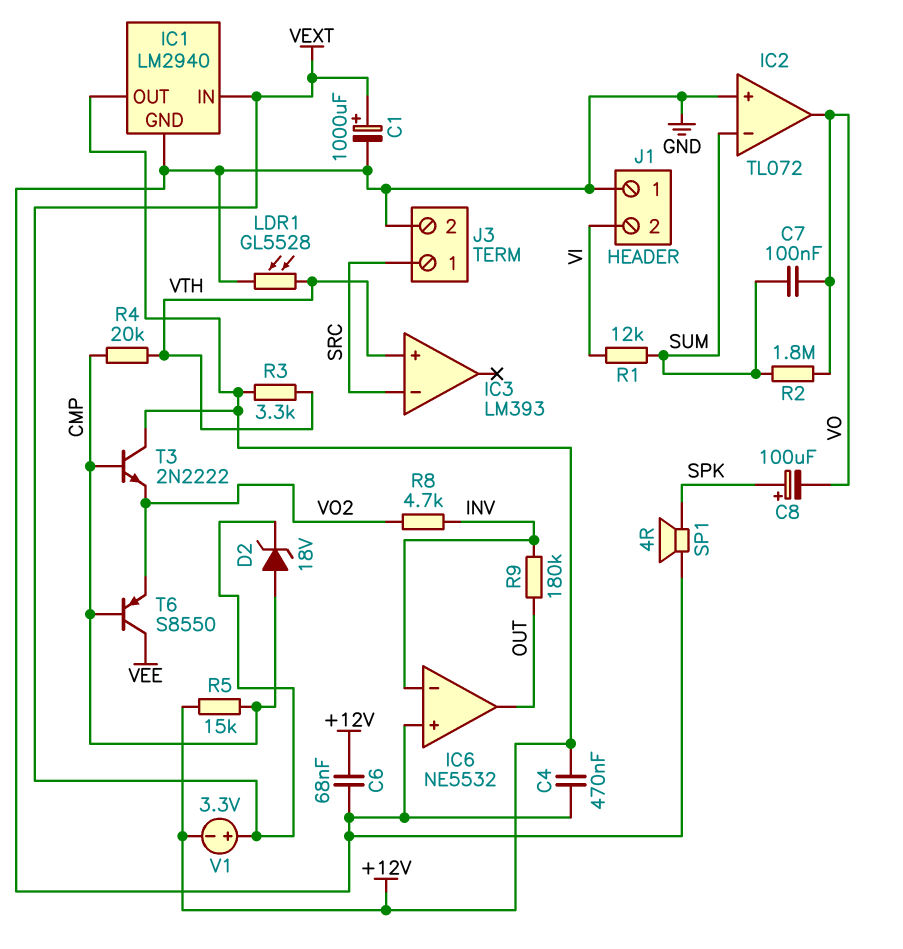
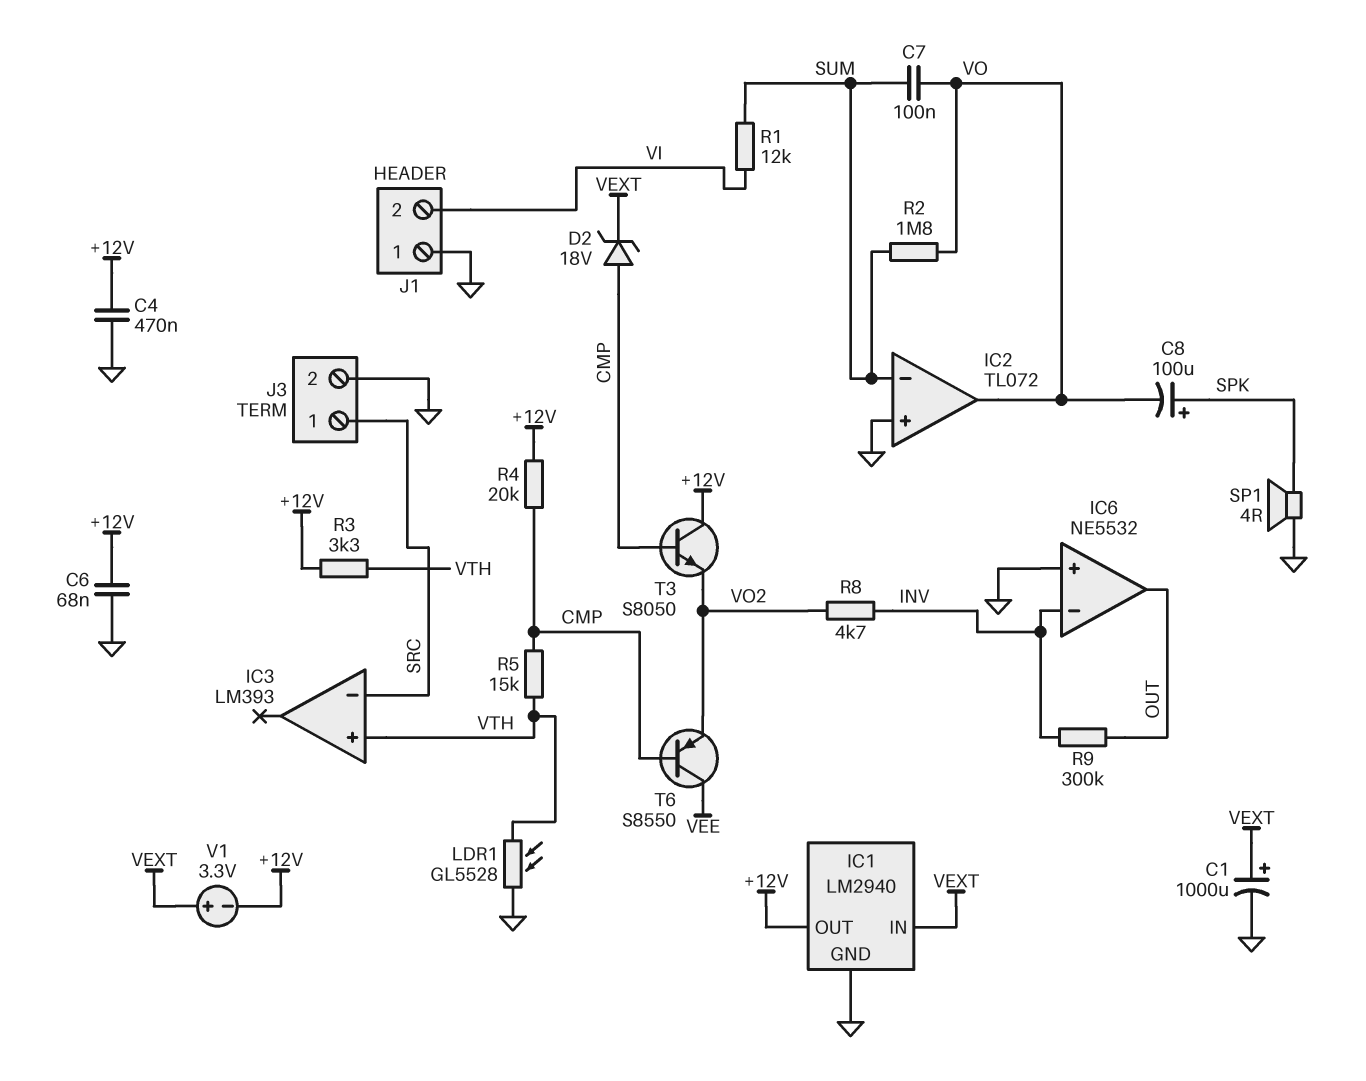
R4: 20k (CMP, VTH) -> 20k (+12V, CMP)
R5: 15k (+12V, CMP) -> 15k (CMP, VTH)
R9: 180k (INV, OUT) -> 300k (INV, OUT)
T3: NPN 2N2222 (B CMP, C +12V, E VO2) -> NPN S8050 (B CMP, C +12V, E VO2)

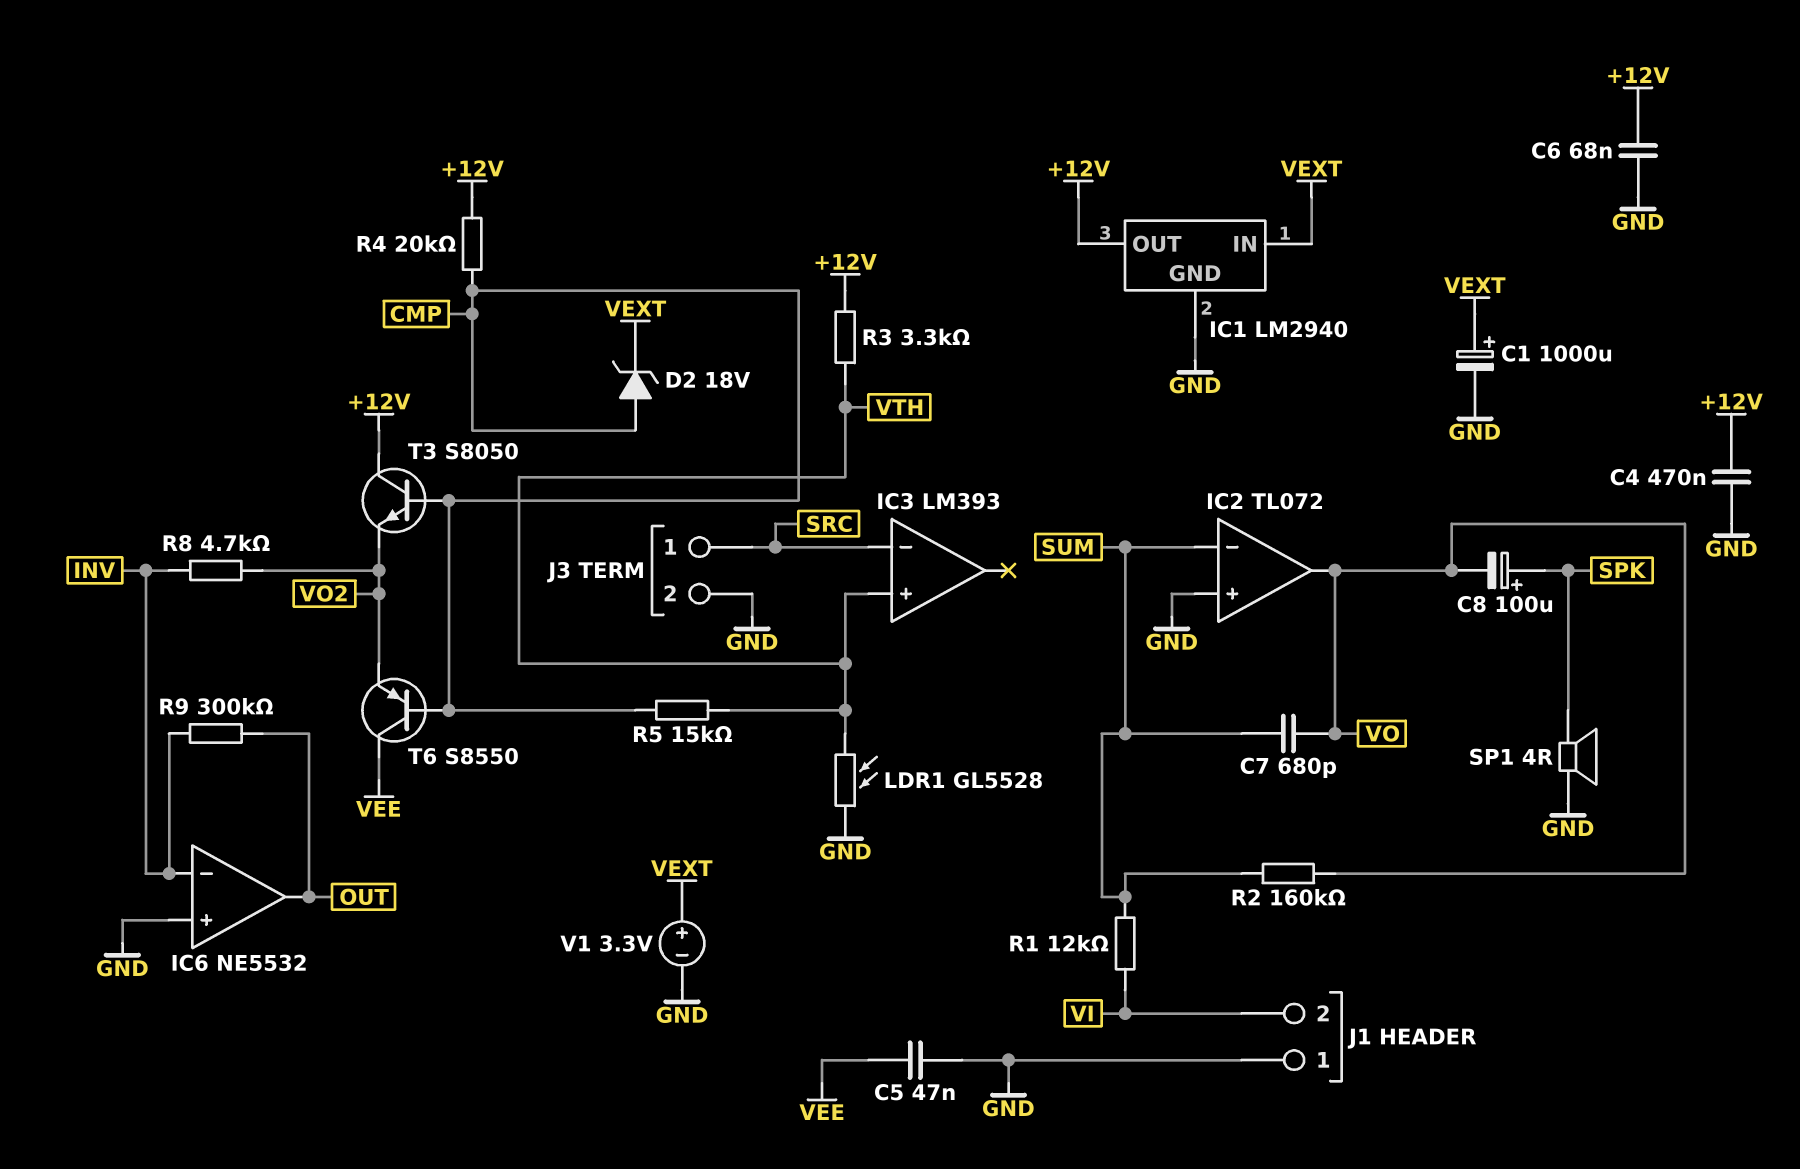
C5: none -> 47nF (GND, VEE)
C7: 100nF (SUM, VO) -> 680pF (SUM, VO)
R2: 1.8M (SUM, VO) -> 160k (SUM, VO)
V1: 3.3V (plus VEXT, minus +12V) -> 3.3V (plus VEXT, minus GND)

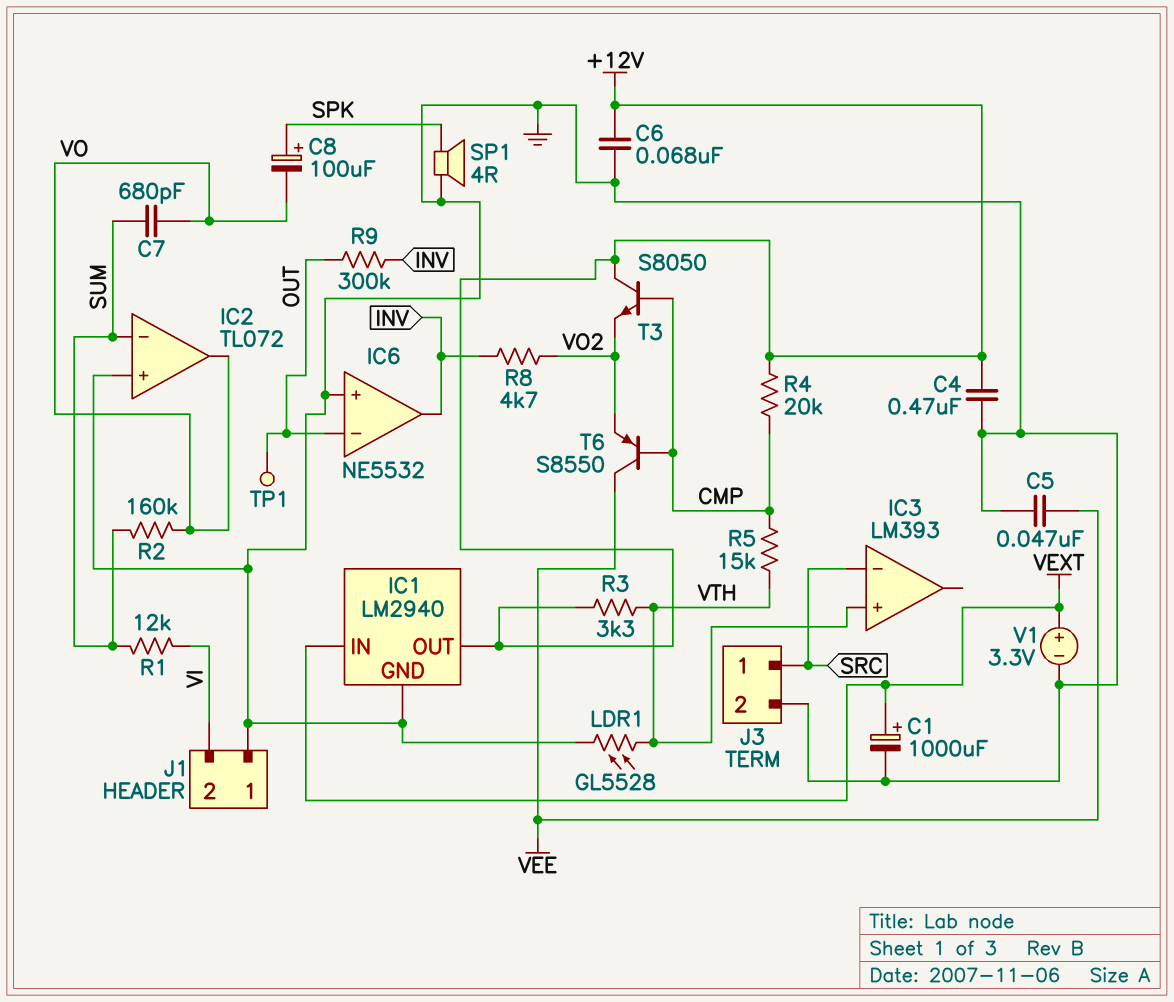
D2: zener 18V (A CMP, K VEXT) -> none
IC6 pin in-: INV -> OUT
IC6 pin out: OUT -> INV
TP1: none -> test point (OUT)

